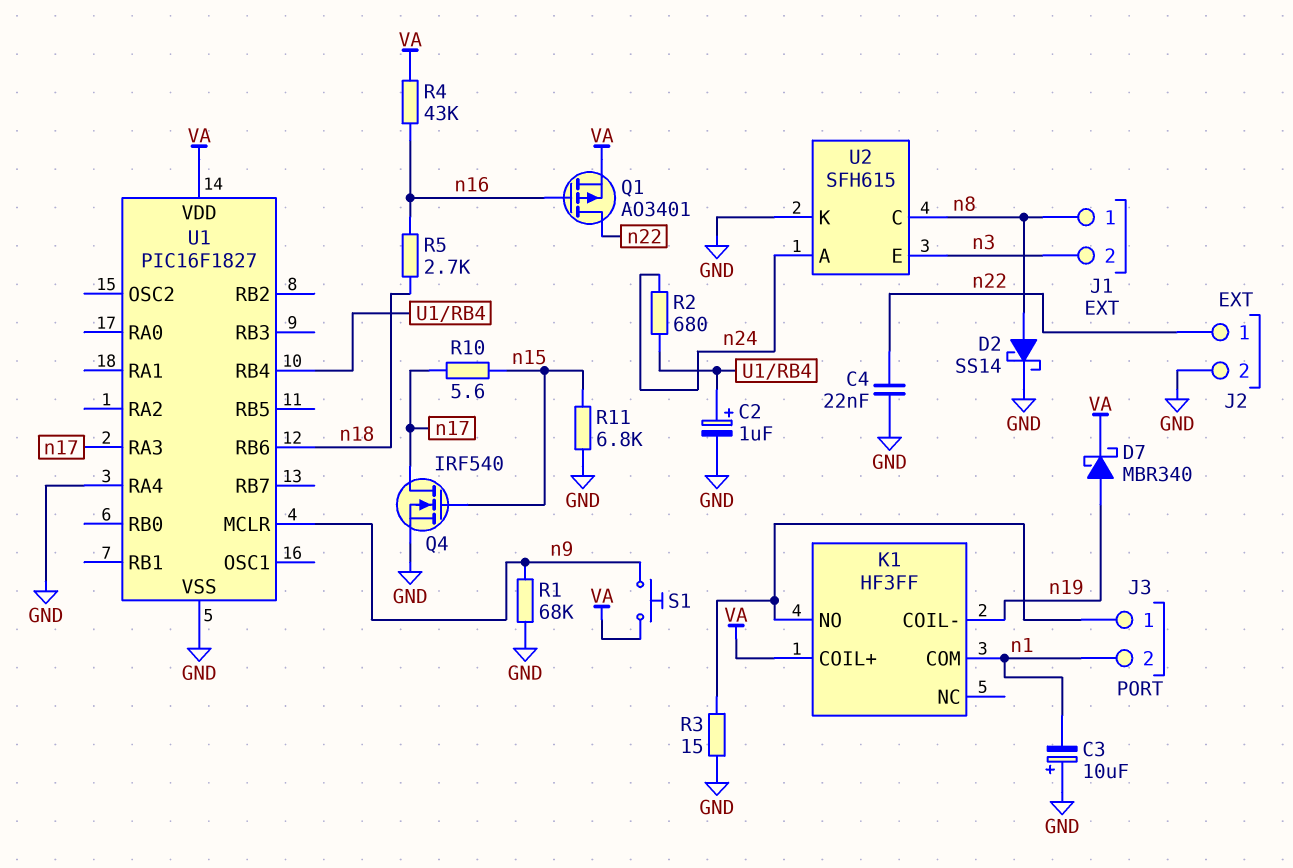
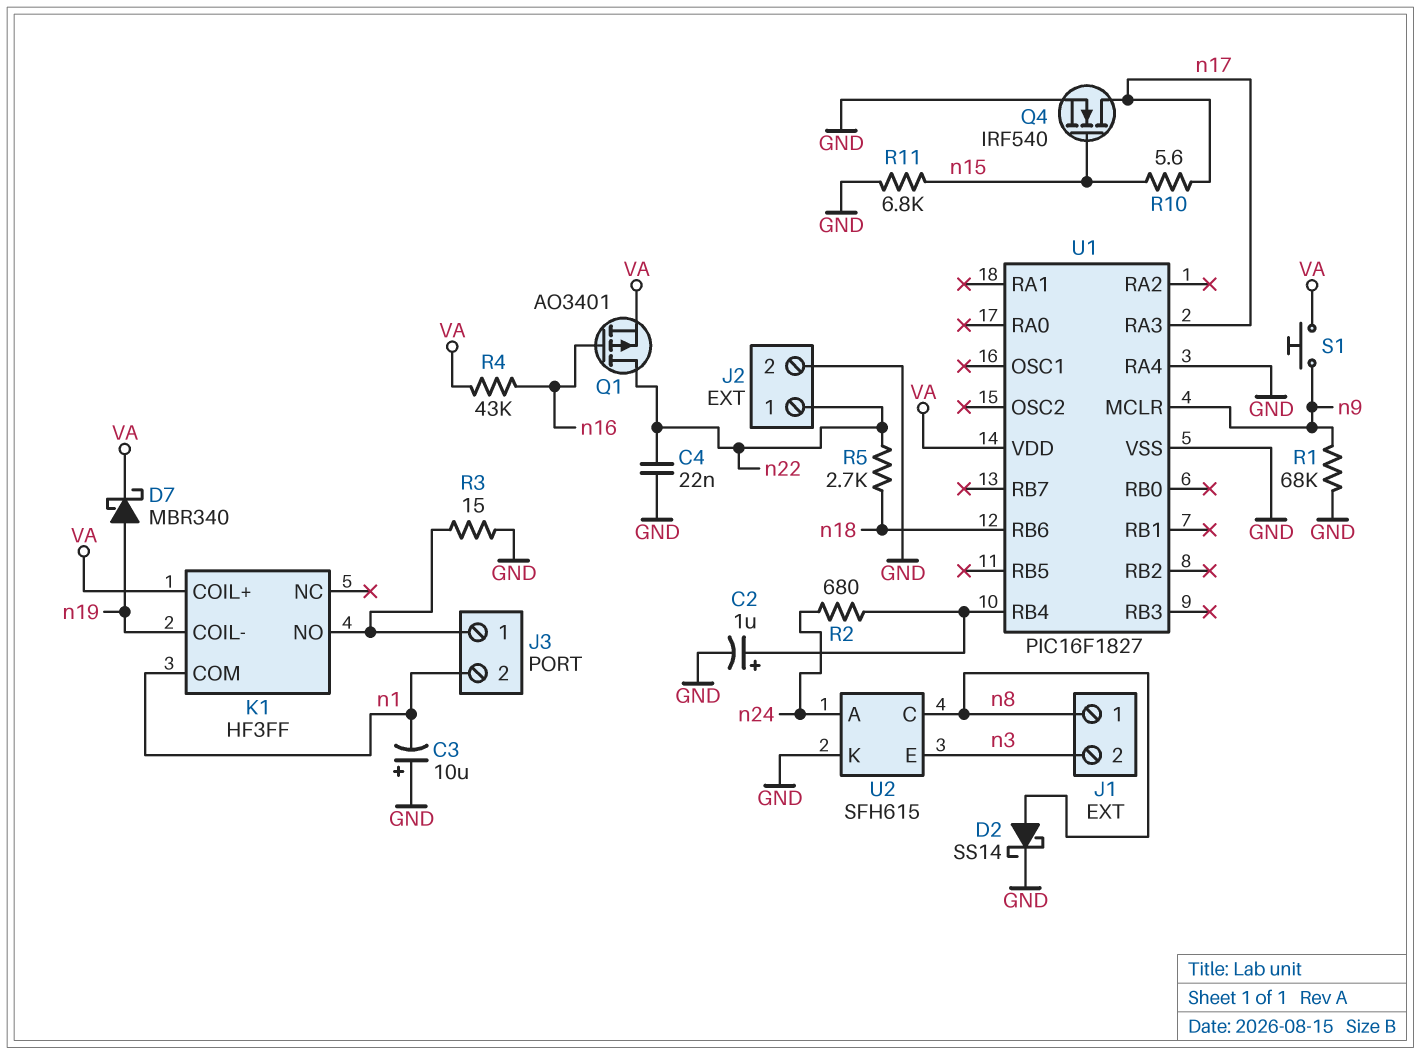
R5: 2.7k (n16, n18) -> 2.7k (n18, n22)

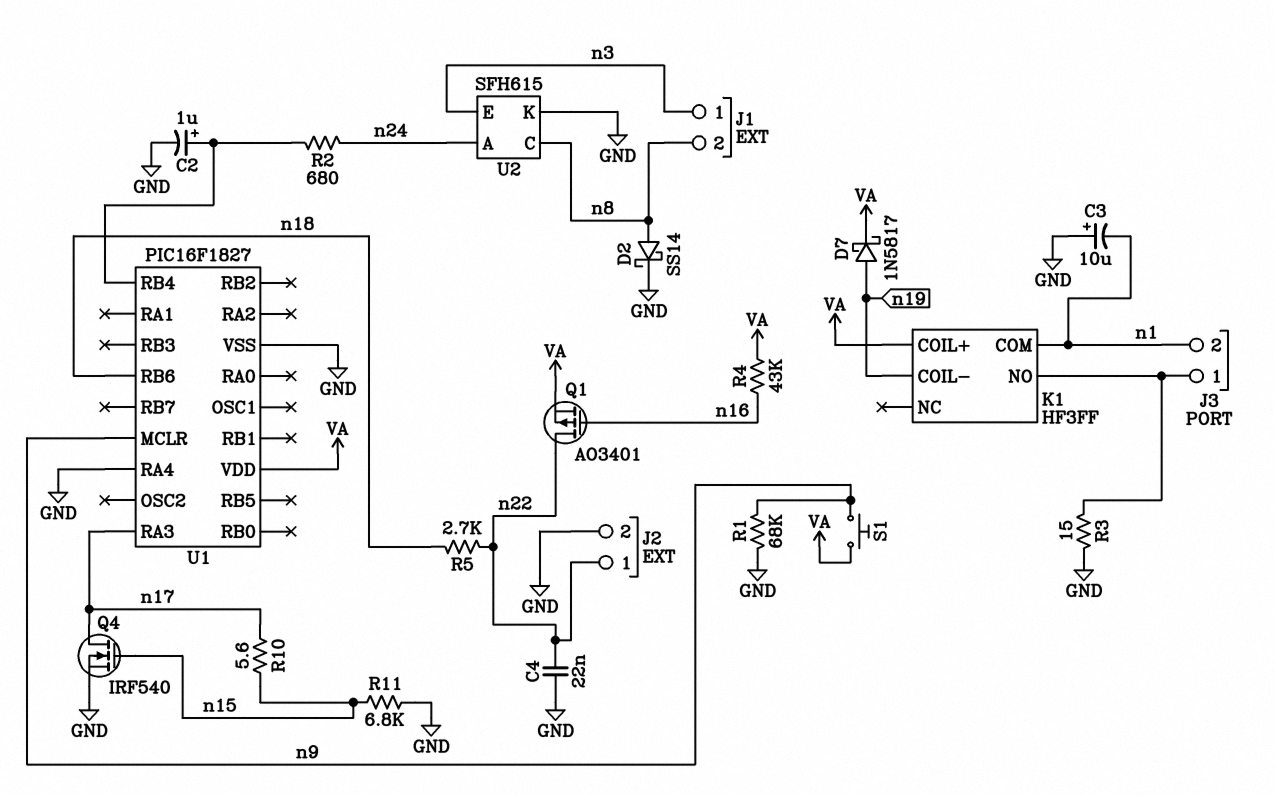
D7: schottky MBR340 (A n19, K VA) -> schottky 1N5817 (A n19, K VA)
J1 pin 1: n8 -> n3
J1 pin 2: n3 -> n8

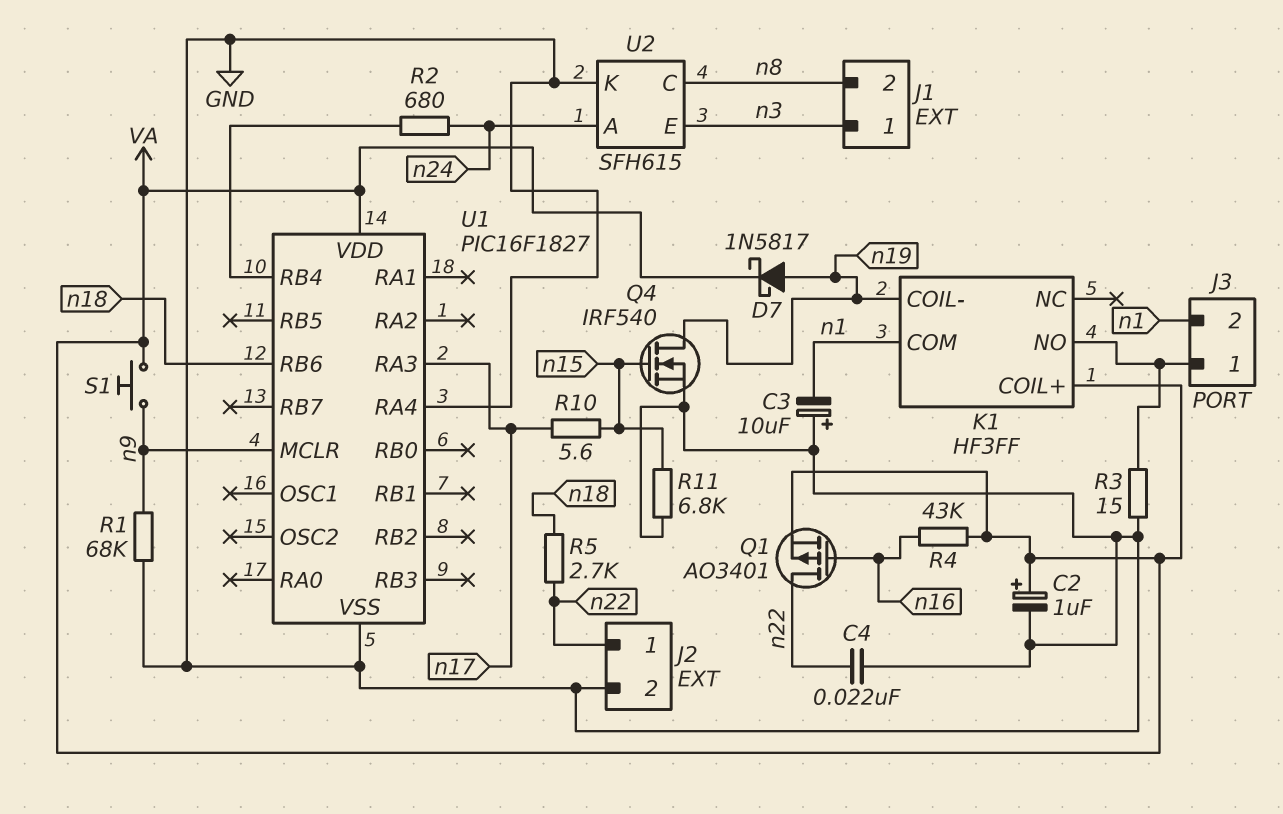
C2: 1uF (plus U1/RB4, minus GND) -> 1uF (plus VA, minus GND)
D2: schottky SS14 (A n8, K GND) -> none
Q4: NMOS IRF540 (G n15, D n17, S GND) -> NMOS IRF540 (G n15, D n19, S GND)

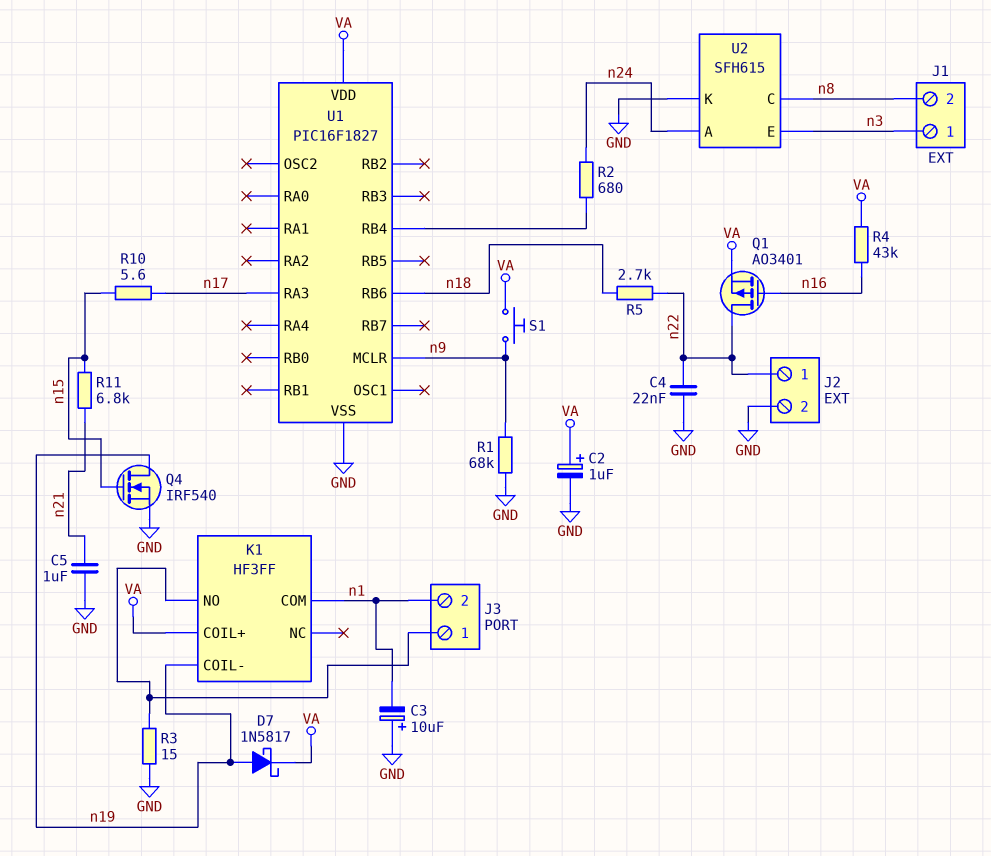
C5: none -> 1uF (GND, n21)
R11: 6.8k (GND, n15) -> 6.8k (n15, n21)
U1 pin RA4: GND -> none

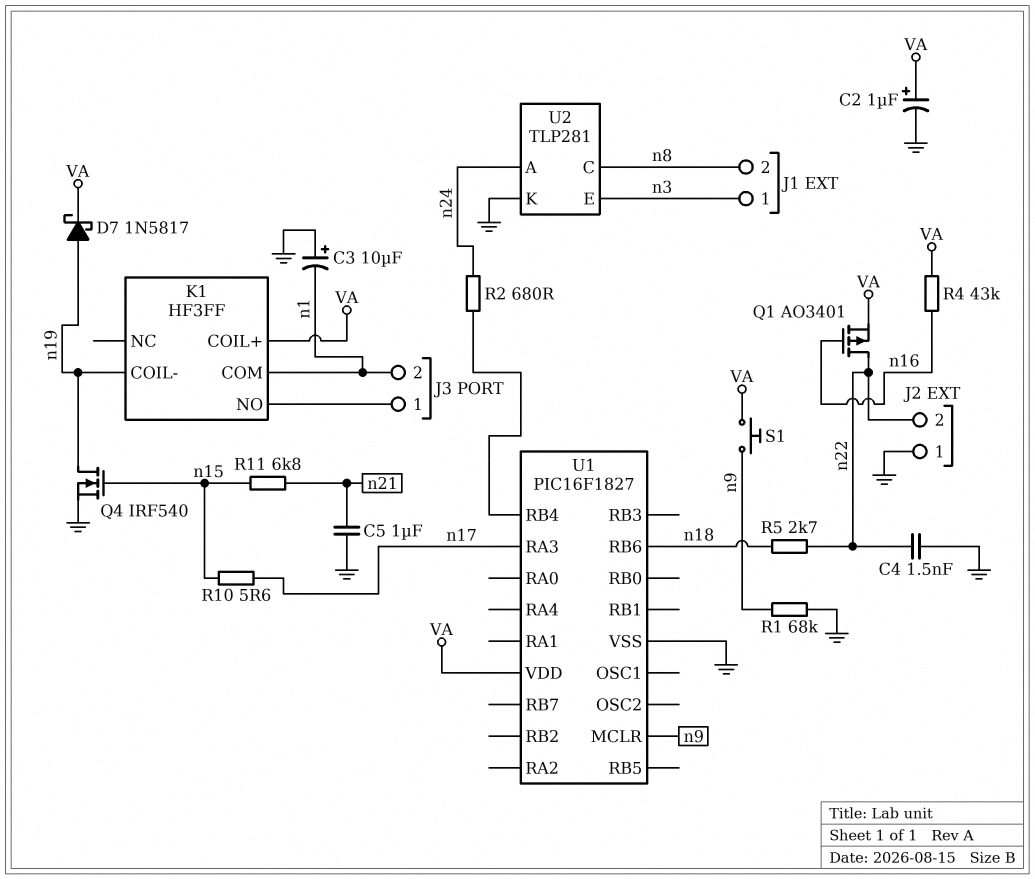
C4: 22nF (GND, n22) -> 1.5nF (GND, n22)
J2 pin 1: n22 -> GND
J2 pin 2: GND -> n22
R3: 15 (GND, J3/1) -> none
U2: SFH615 -> TLP281

